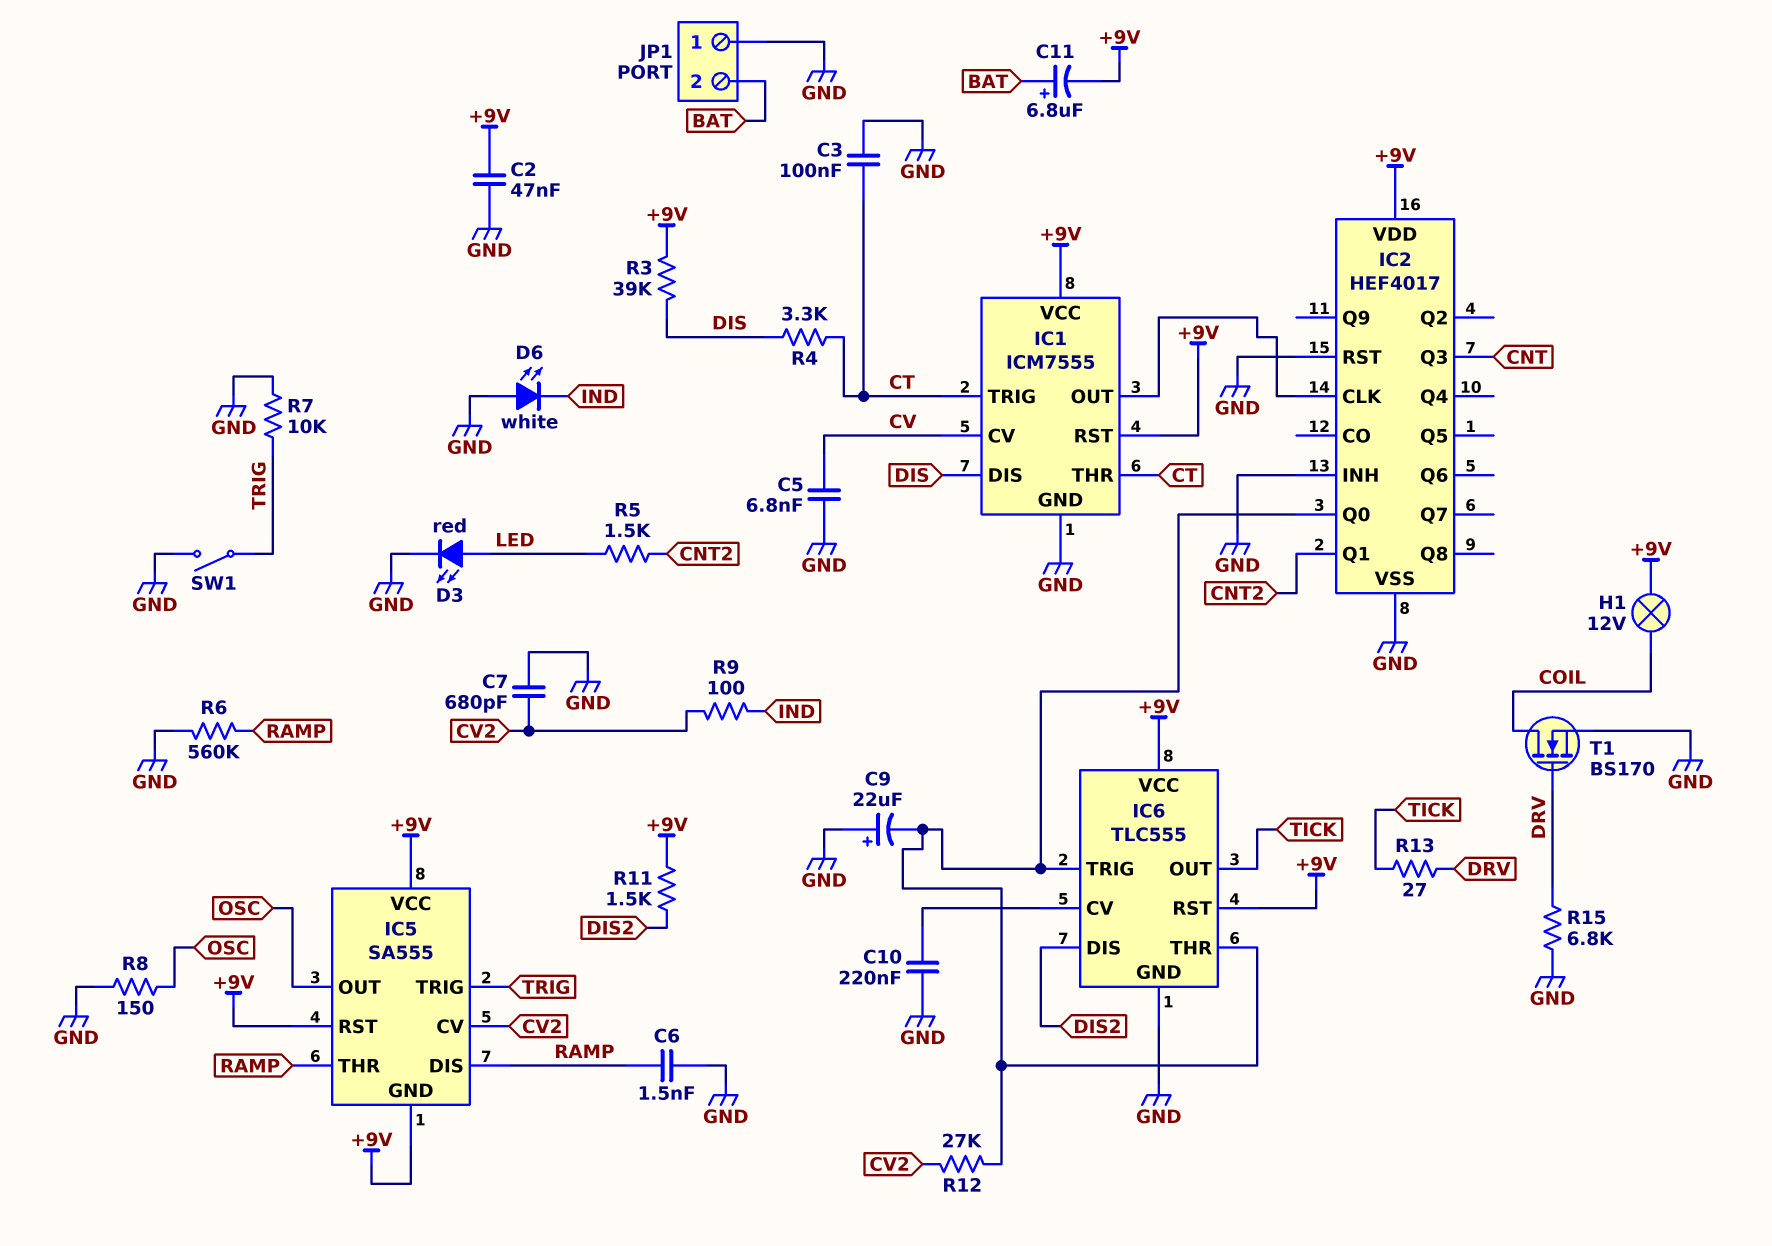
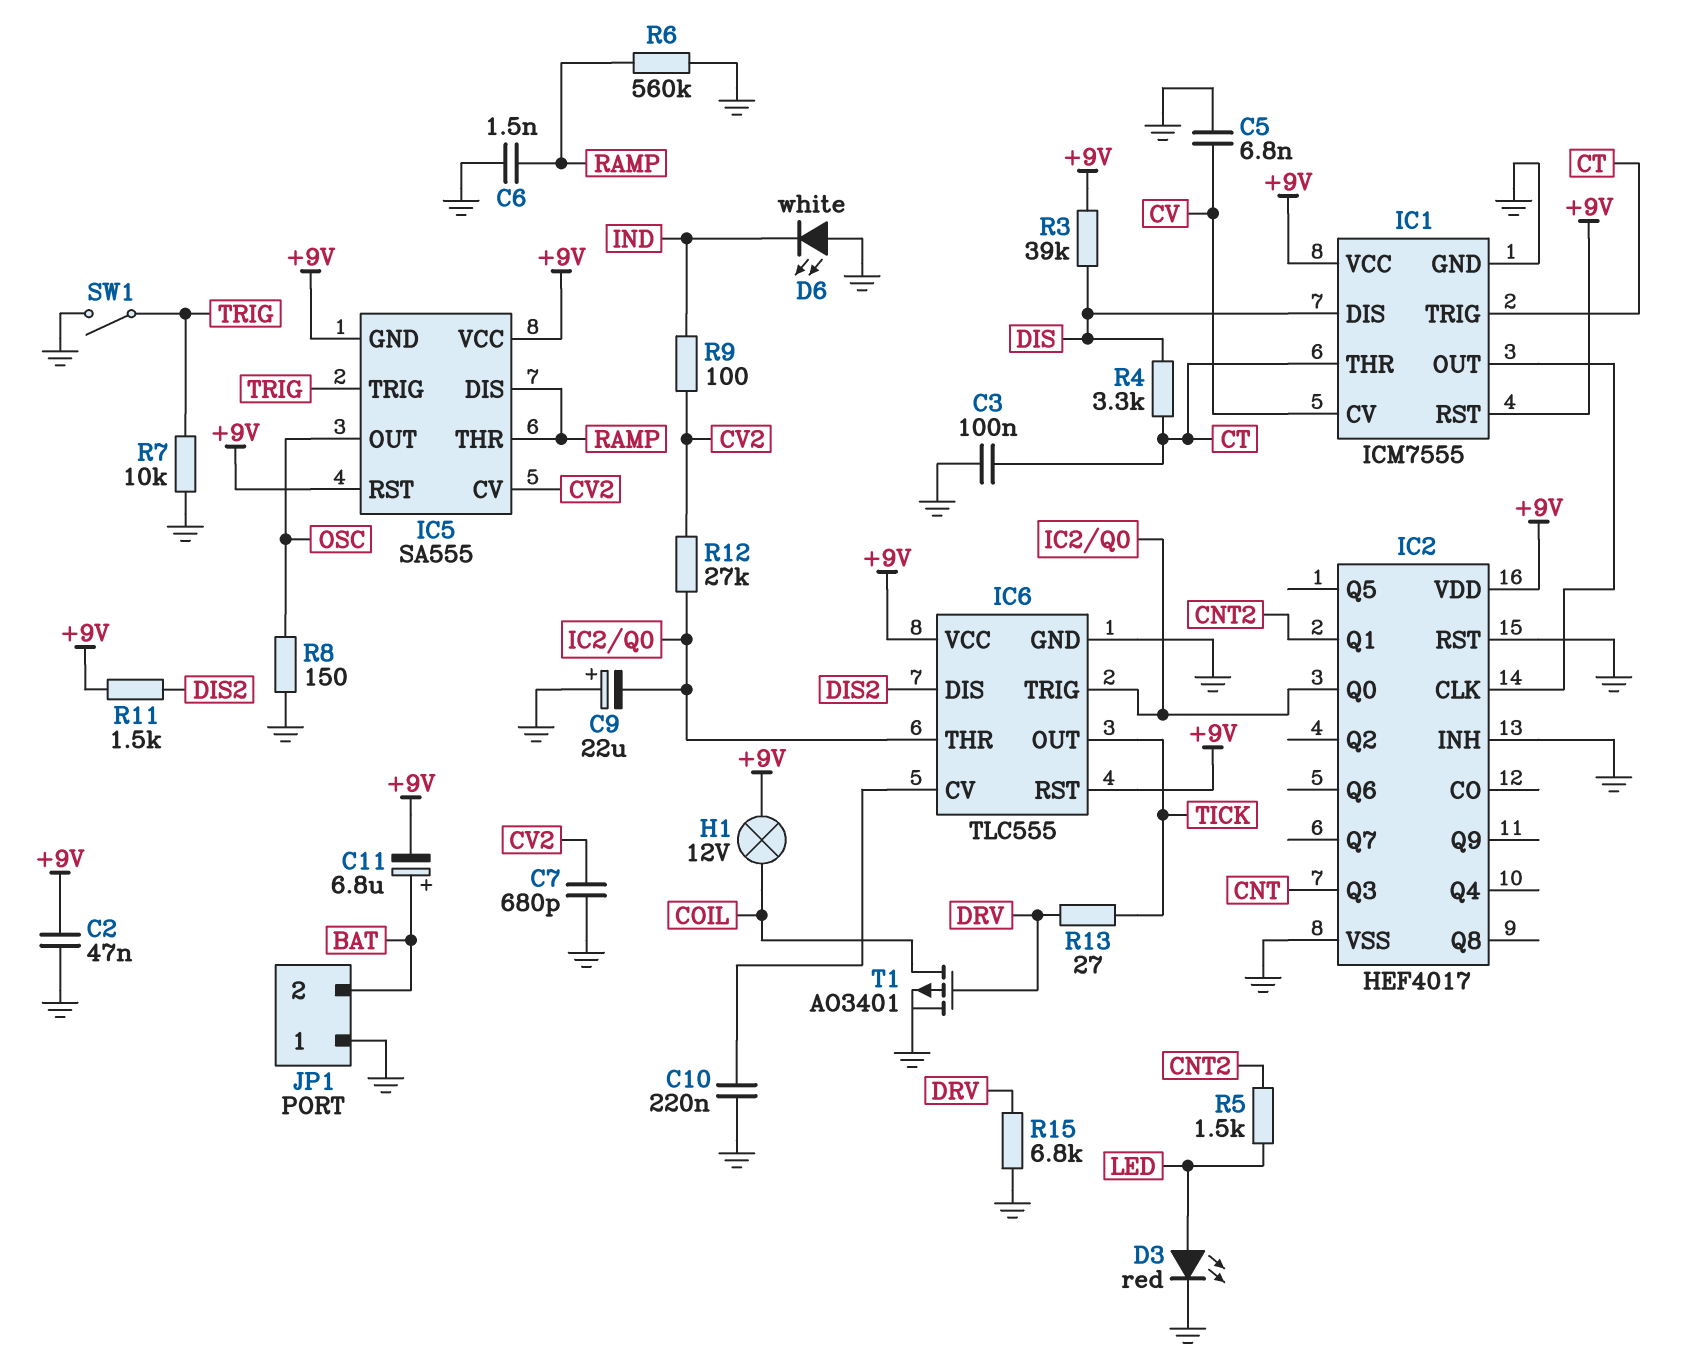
T1: NMOS BS170 (G DRV, D COIL, S GND) -> PMOS AO3401 (G DRV, D COIL, S GND)

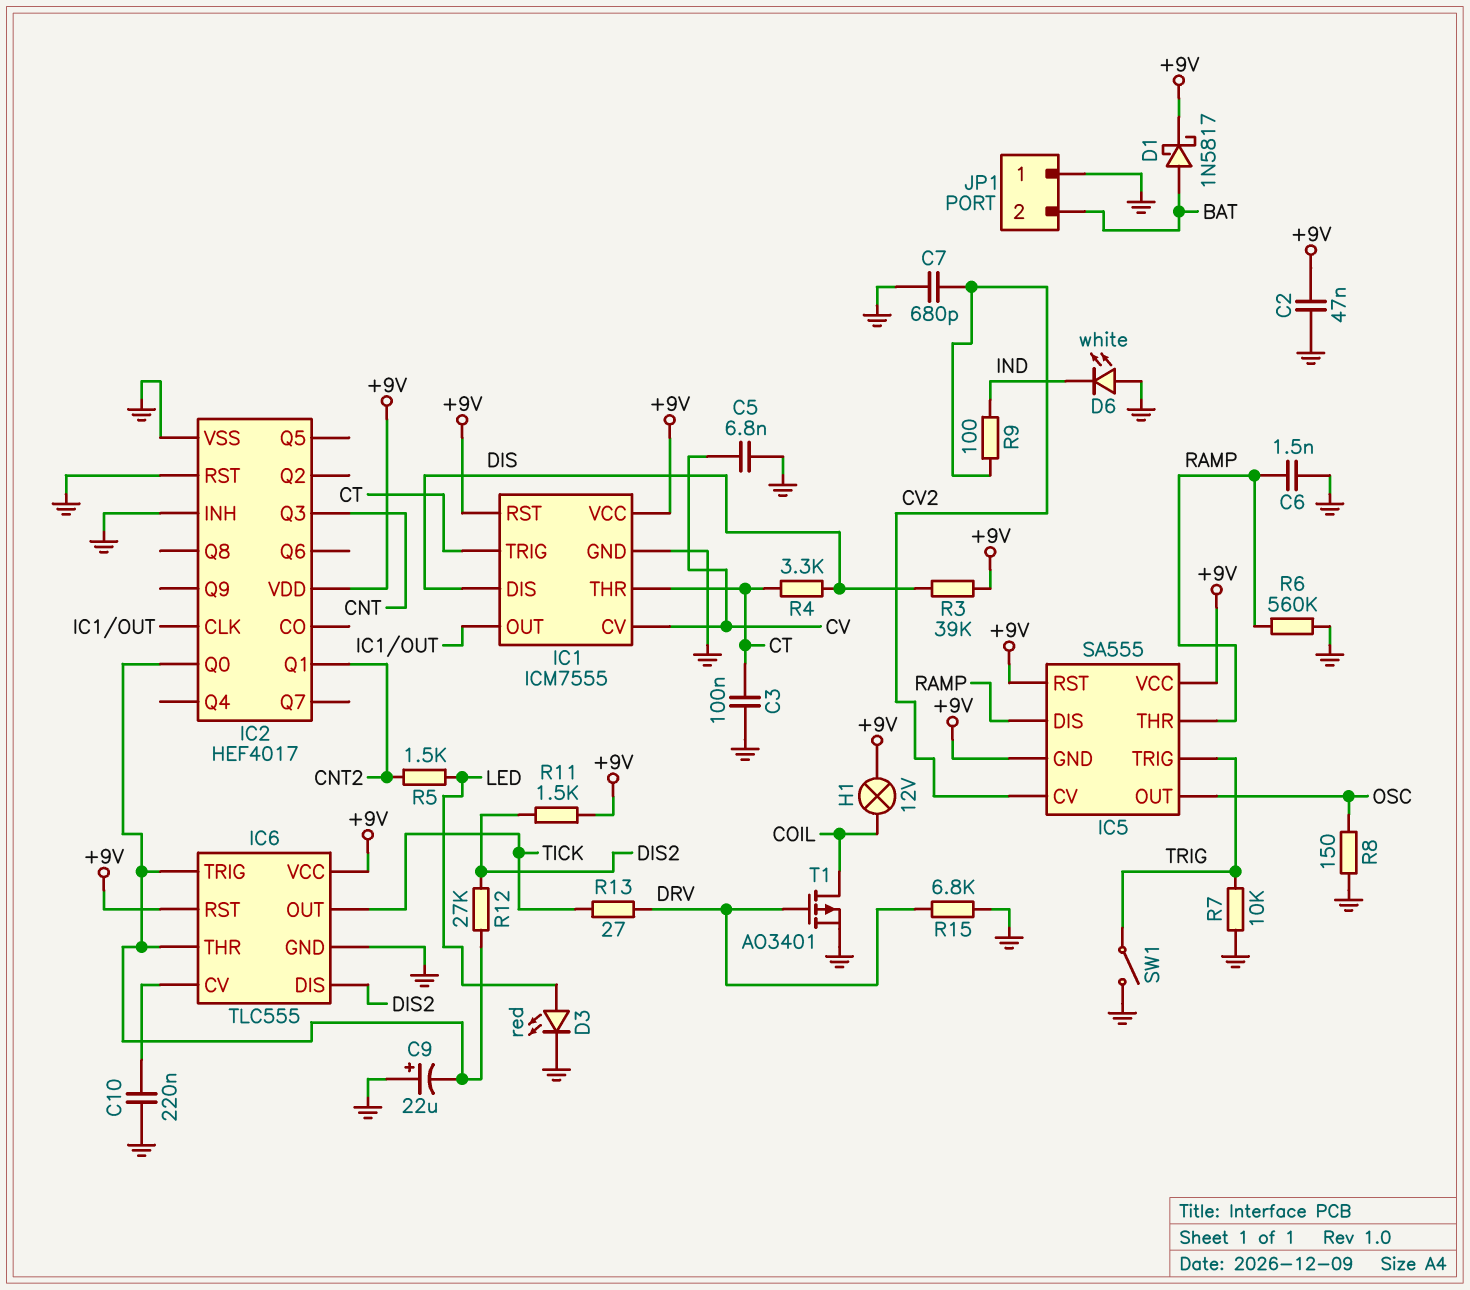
C11: 6.8uF (plus BAT, minus +9V) -> none
D1: none -> schottky 1N5817 (A BAT, K +9V)
R12: 27k (CV2, IC2/Q0) -> 27k (DIS2, IC2/Q0)

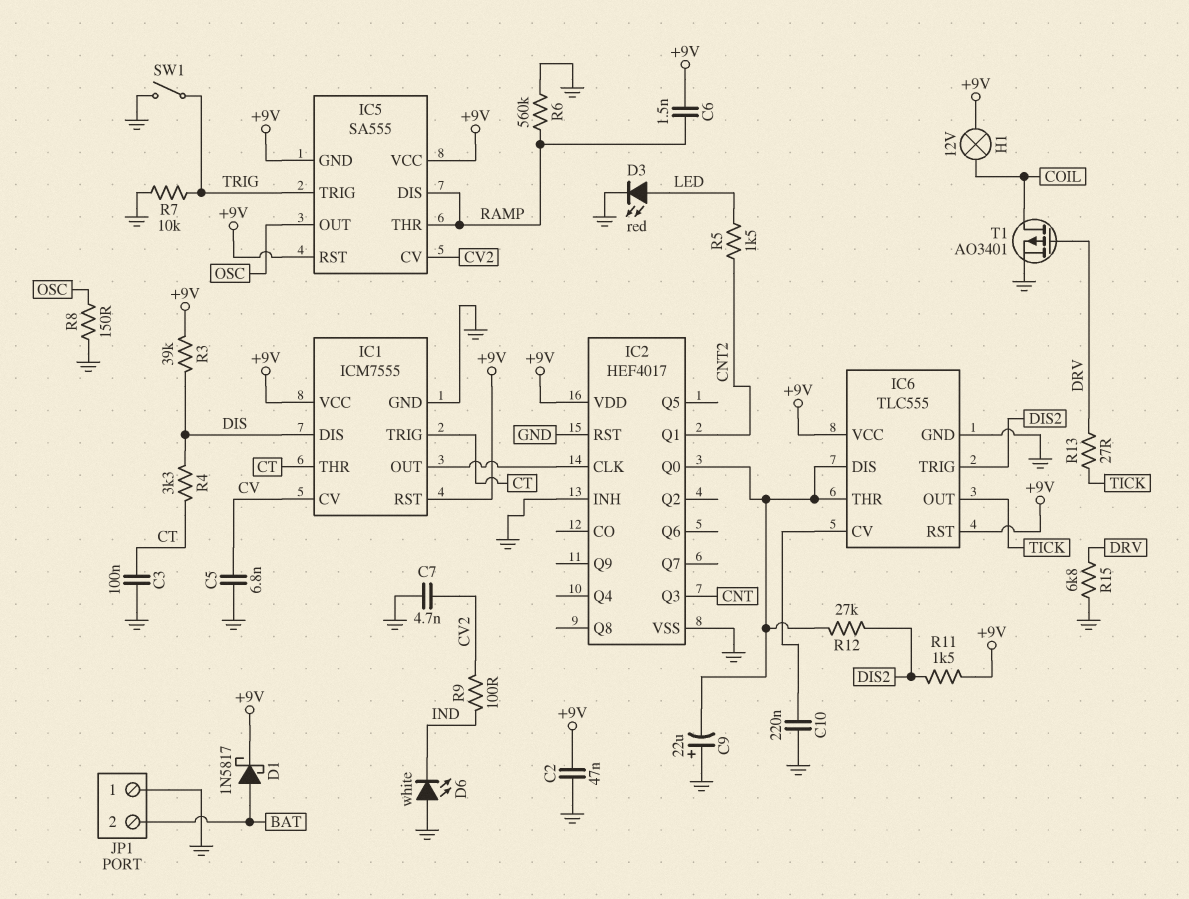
C6: 1.5nF (GND, RAMP) -> 1.5nF (+9V, RAMP)
C7: 680pF (CV2, GND) -> 4.7nF (CV2, GND)
IC6 pin DIS: DIS2 -> IC2/Q0
IC6 pin TRIG: IC2/Q0 -> DIS2

